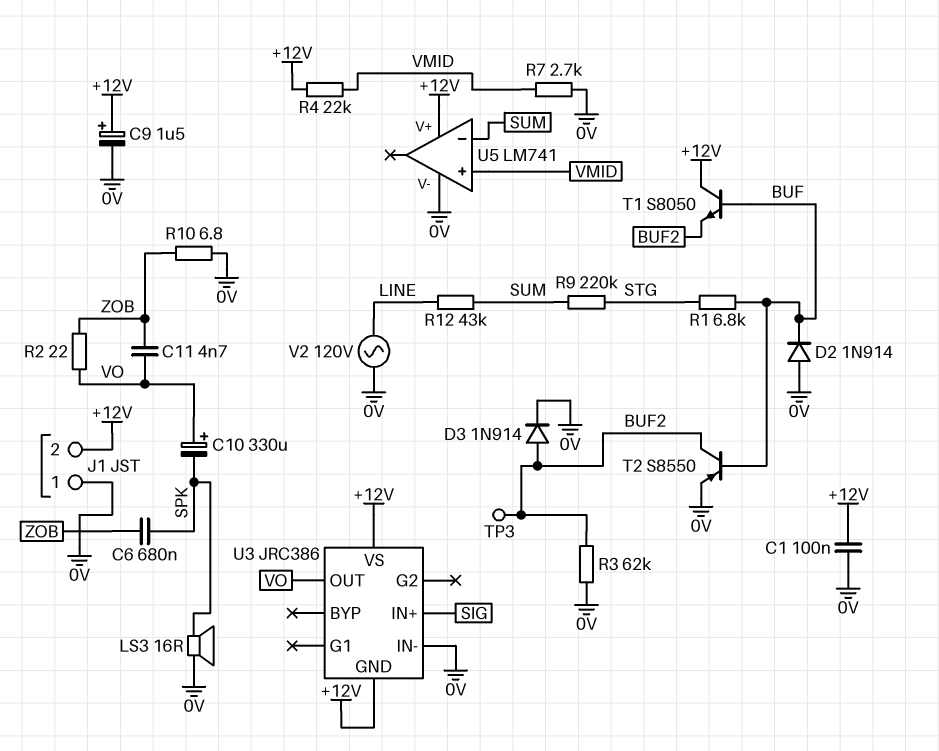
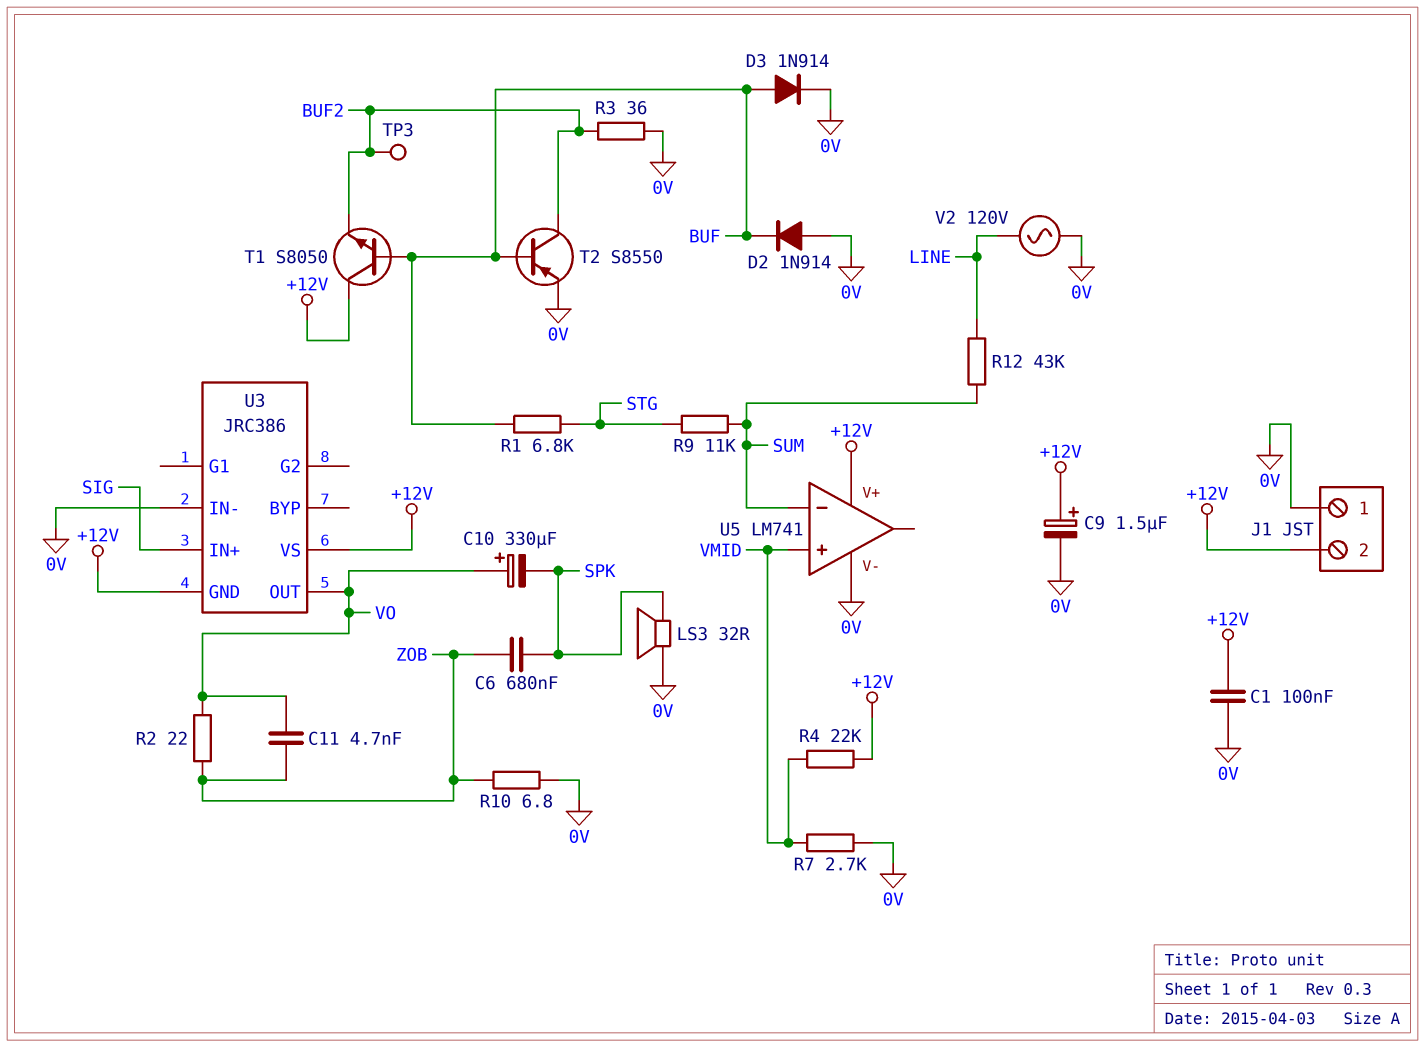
D3: diode 1N914 (A BUF2, K 0V) -> diode 1N914 (A BUF, K 0V)
LS3: speaker 16R (0V, SPK) -> speaker 32R (0V, SPK)
R3: 62k (0V, BUF2) -> 36 (0V, BUF2)
R9: 220k (STG, SUM) -> 11k (STG, SUM)

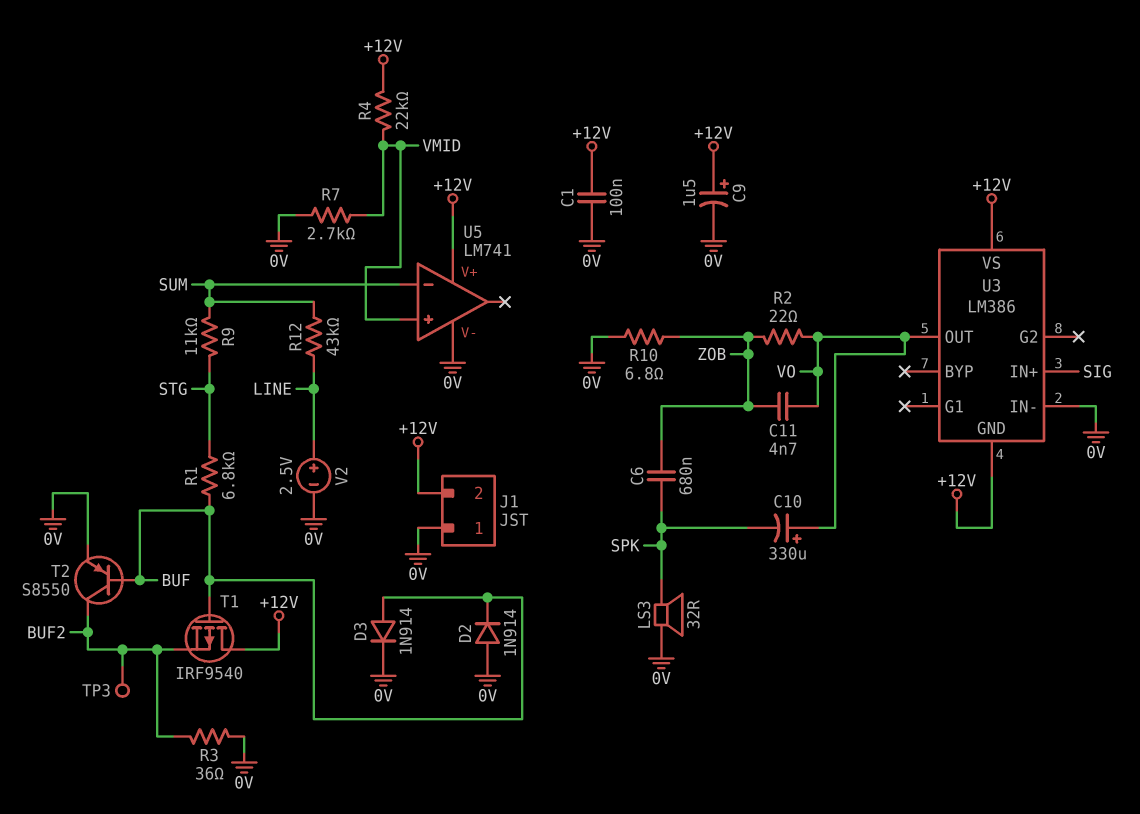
T1: NPN S8050 (B BUF, C +12V, E BUF2) -> PMOS IRF9540 (G BUF, D +12V, S BUF2)
U3: JRC386 -> LM386
V2: AC 120V (0V, LINE) -> 2.5V (plus LINE, minus 0V)

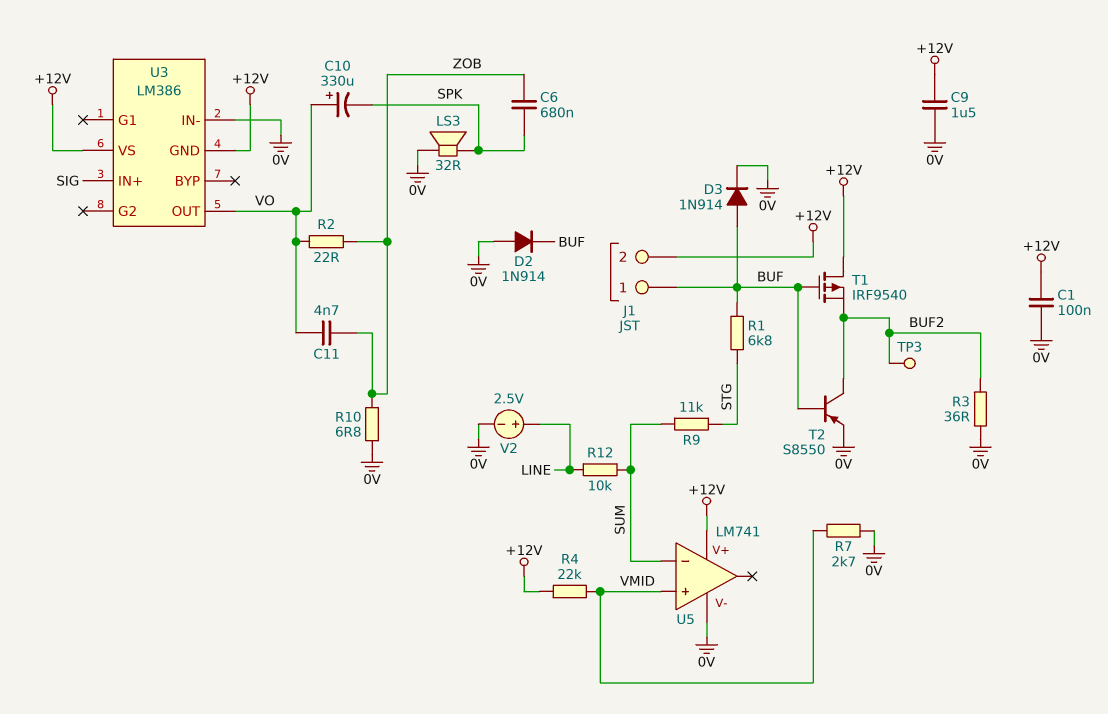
C9: 1.5uF (plus +12V, minus 0V) -> 1.5uF (+12V, 0V)
J1 pin 1: 0V -> BUF
R12: 43k (LINE, SUM) -> 10k (LINE, SUM)

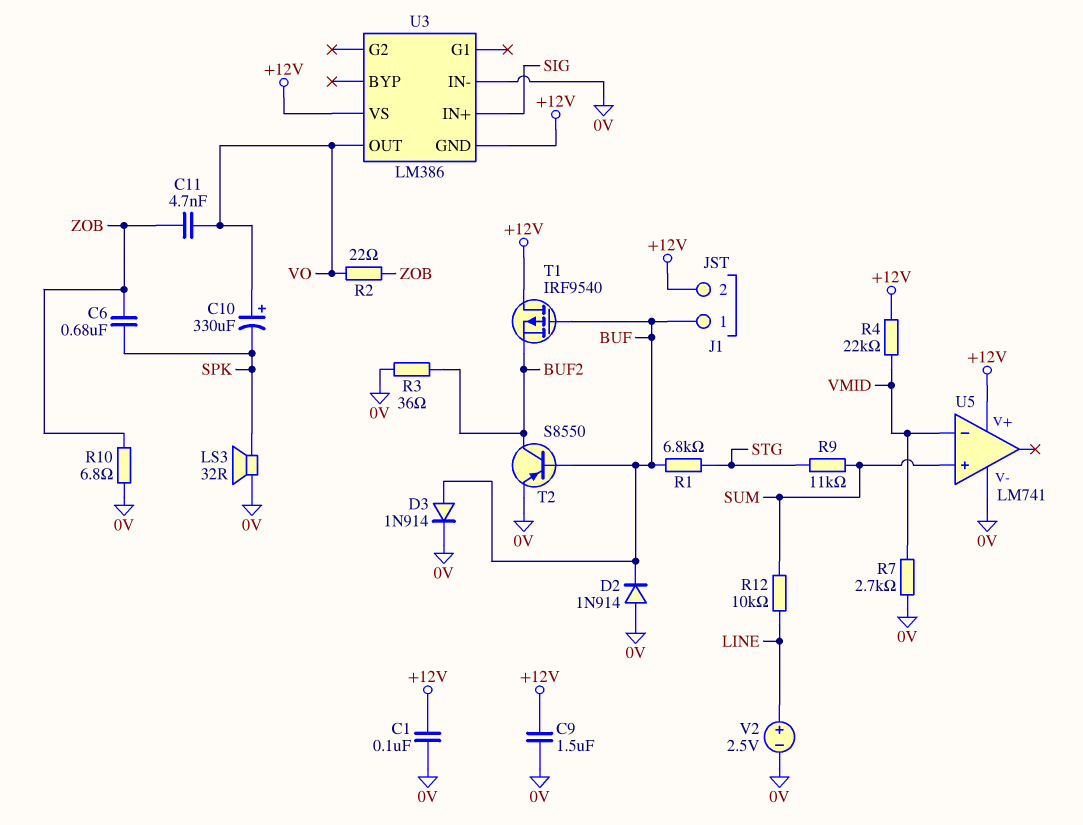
TP3: test point (BUF2) -> none
U5 pin in+: VMID -> SUM
U5 pin in-: SUM -> VMID

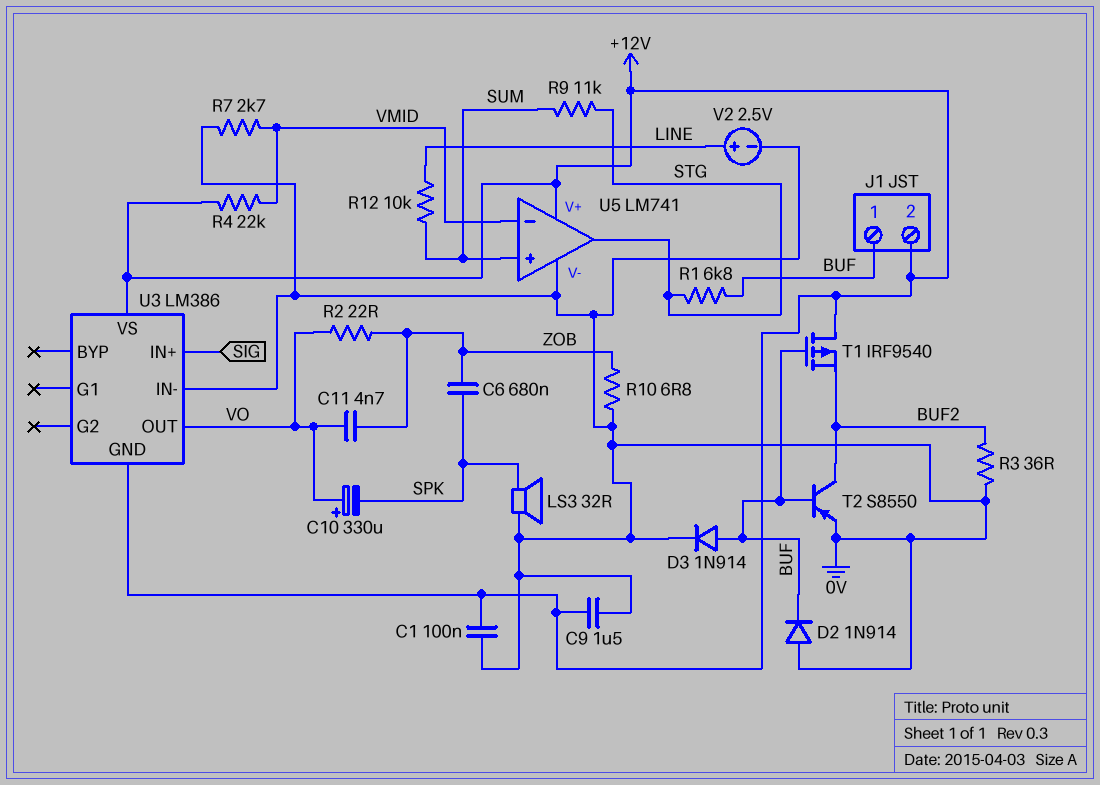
U5 pin out: none -> STG

